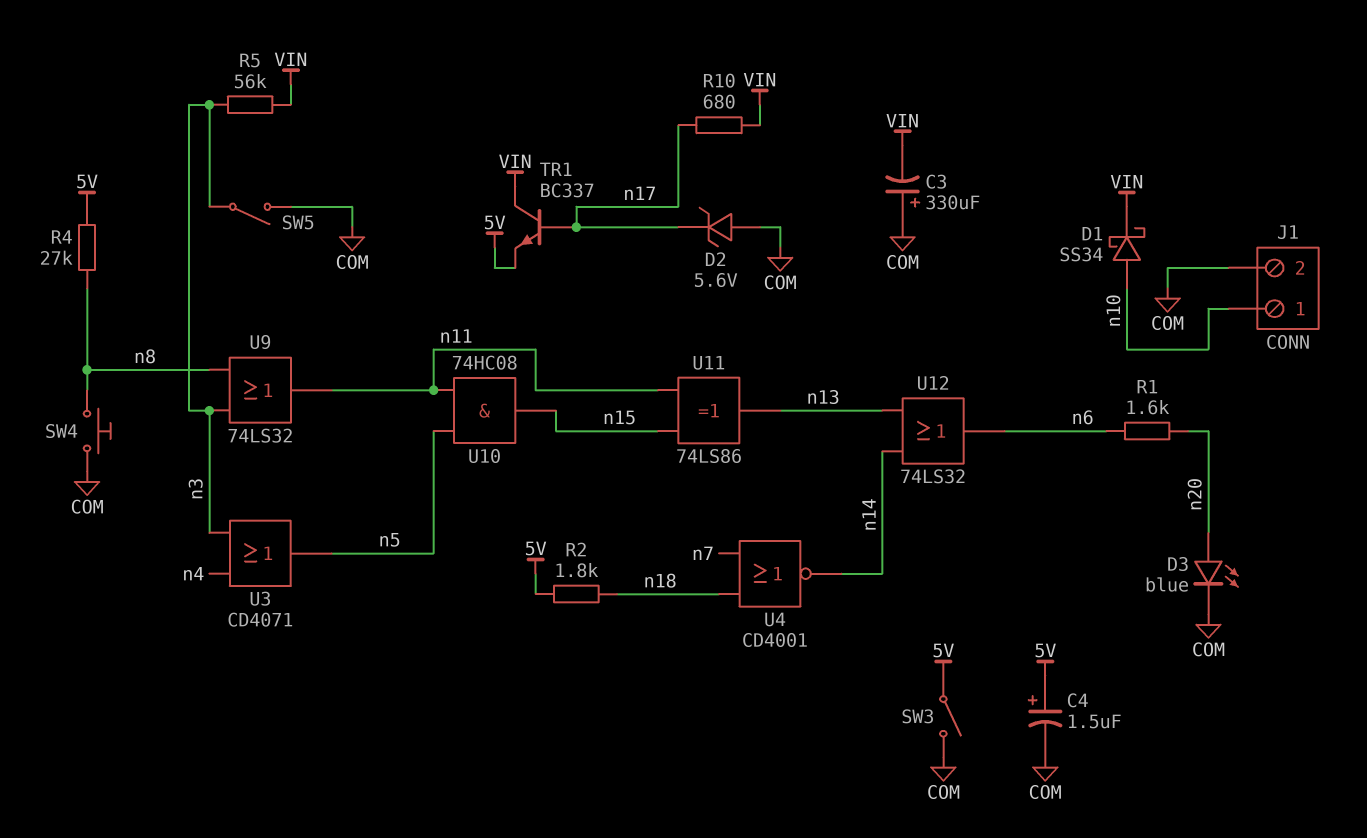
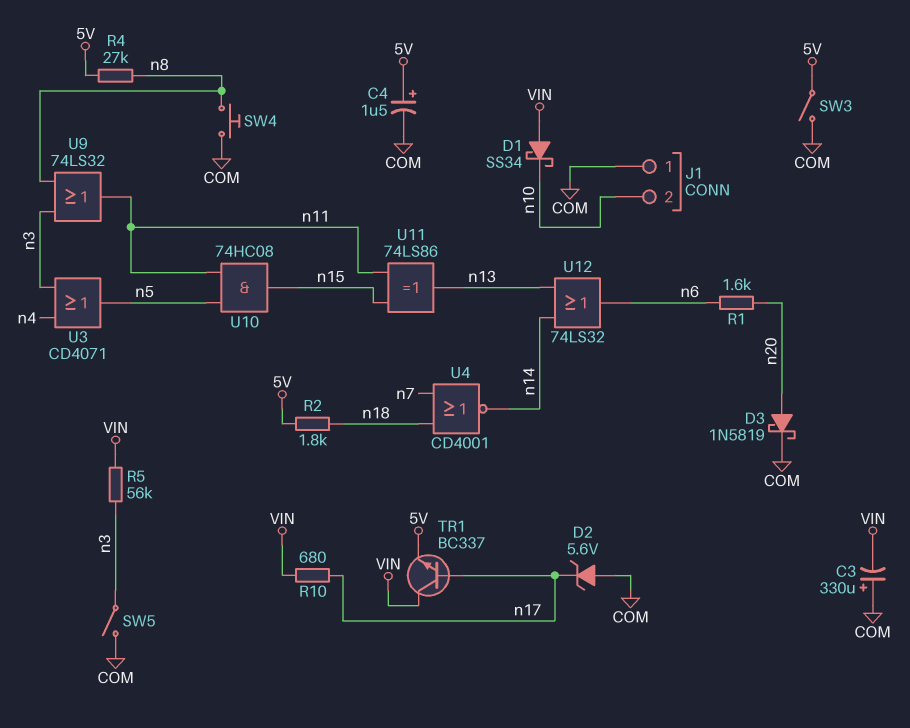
D1: schottky SS34 (A n10, K VIN) -> schottky SS34 (A VIN, K n10)
D3: LED blue (A n20, K COM) -> schottky 1N5819 (A n20, K COM)
J1 pin 1: n10 -> COM
J1 pin 2: COM -> n10

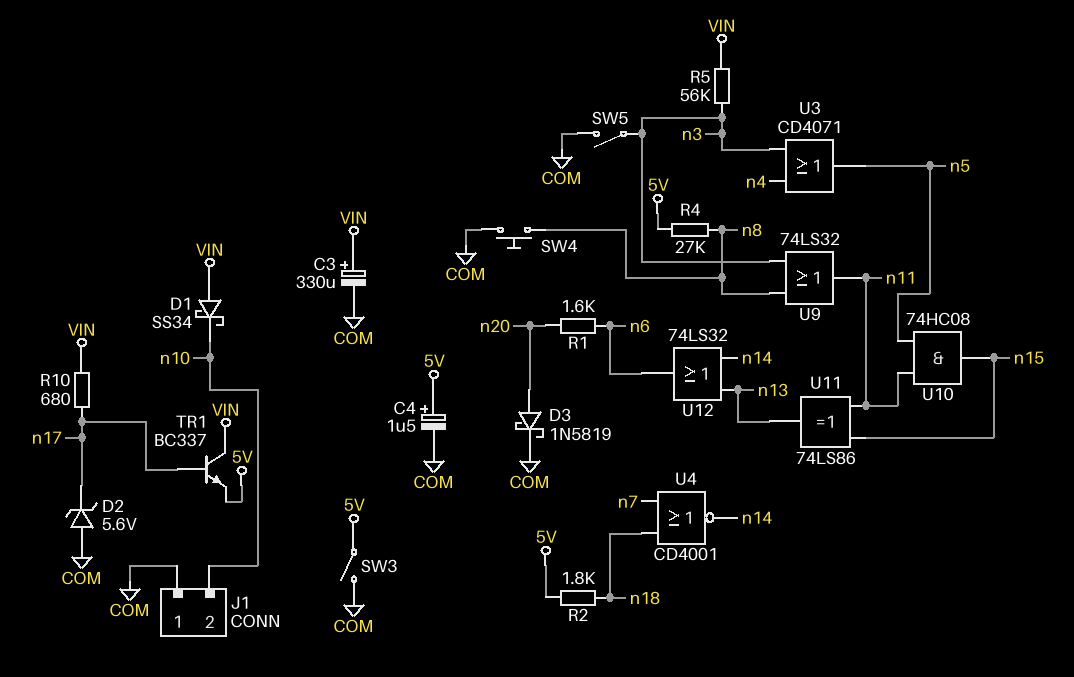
C3: 330uF (plus COM, minus VIN) -> 330uF (plus VIN, minus COM)

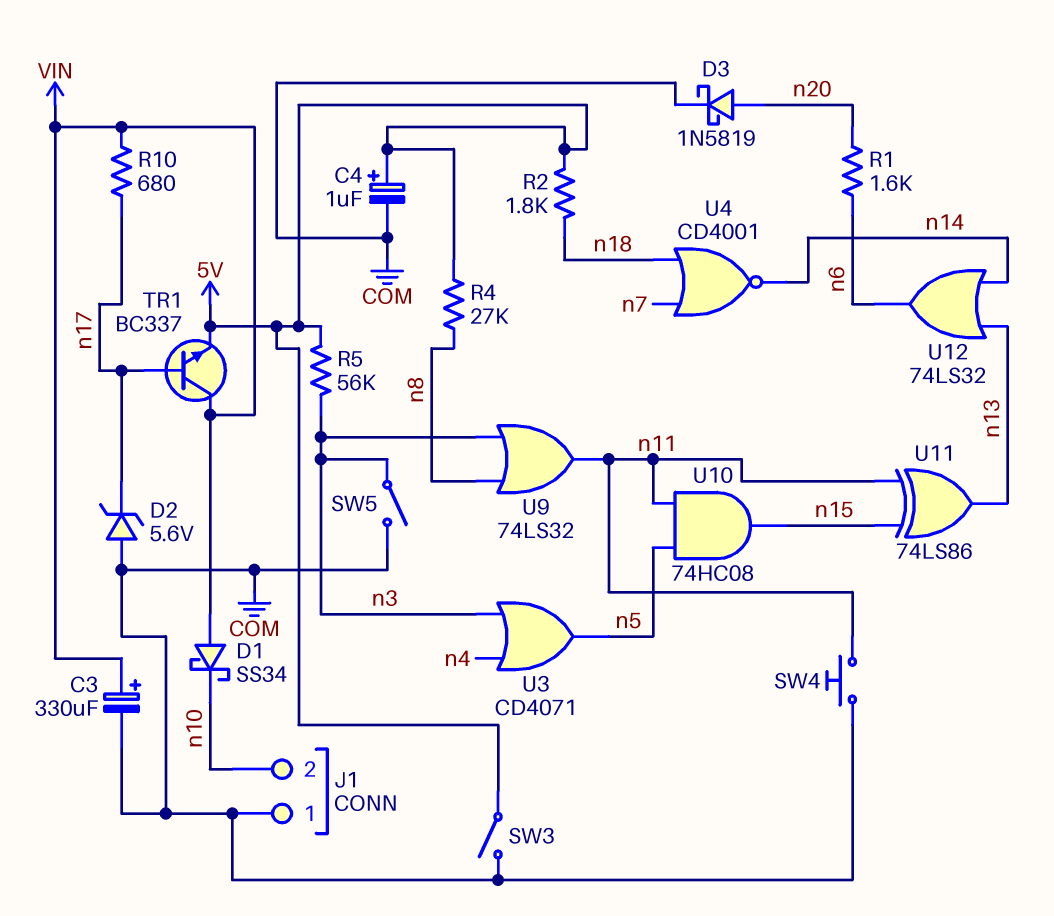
C4: 1.5uF (plus 5V, minus COM) -> 1uF (plus 5V, minus COM)
R5: 56k (VIN, n3) -> 56k (5V, n3)
SW4: button (COM, n8) -> button (COM, n11)

